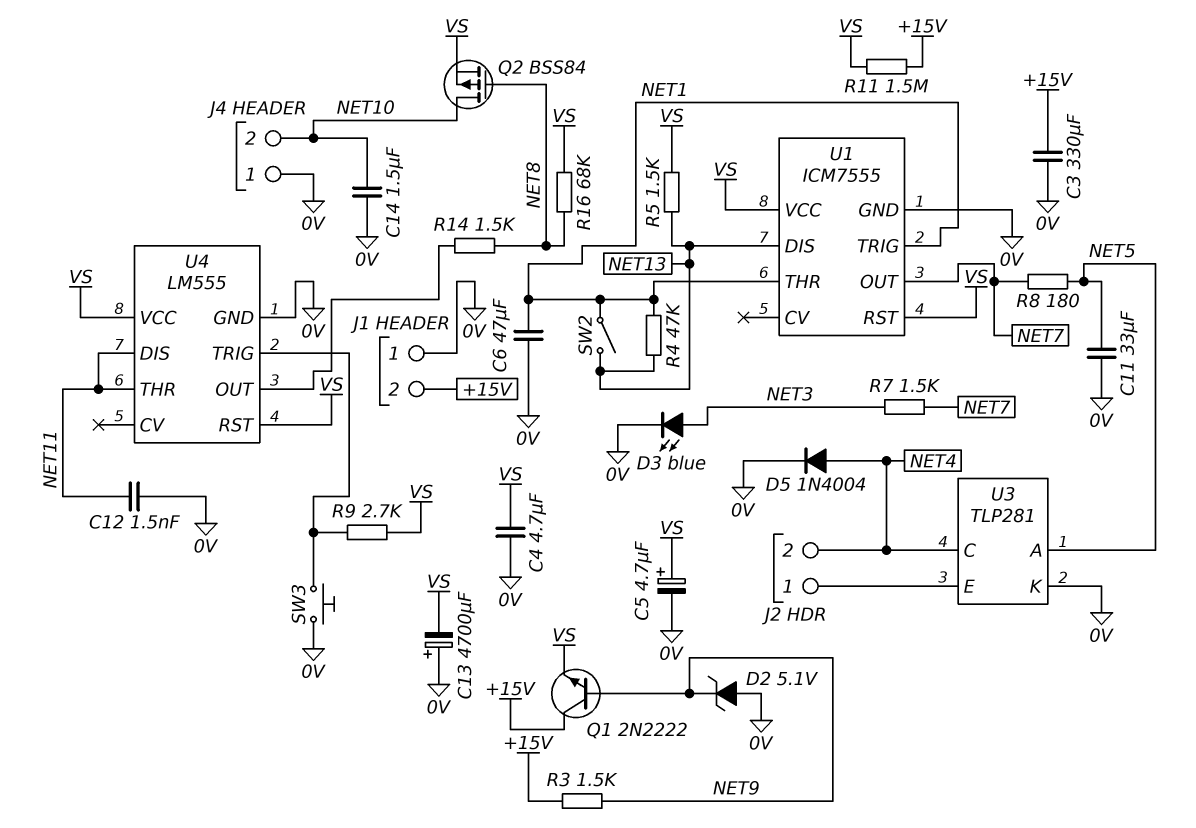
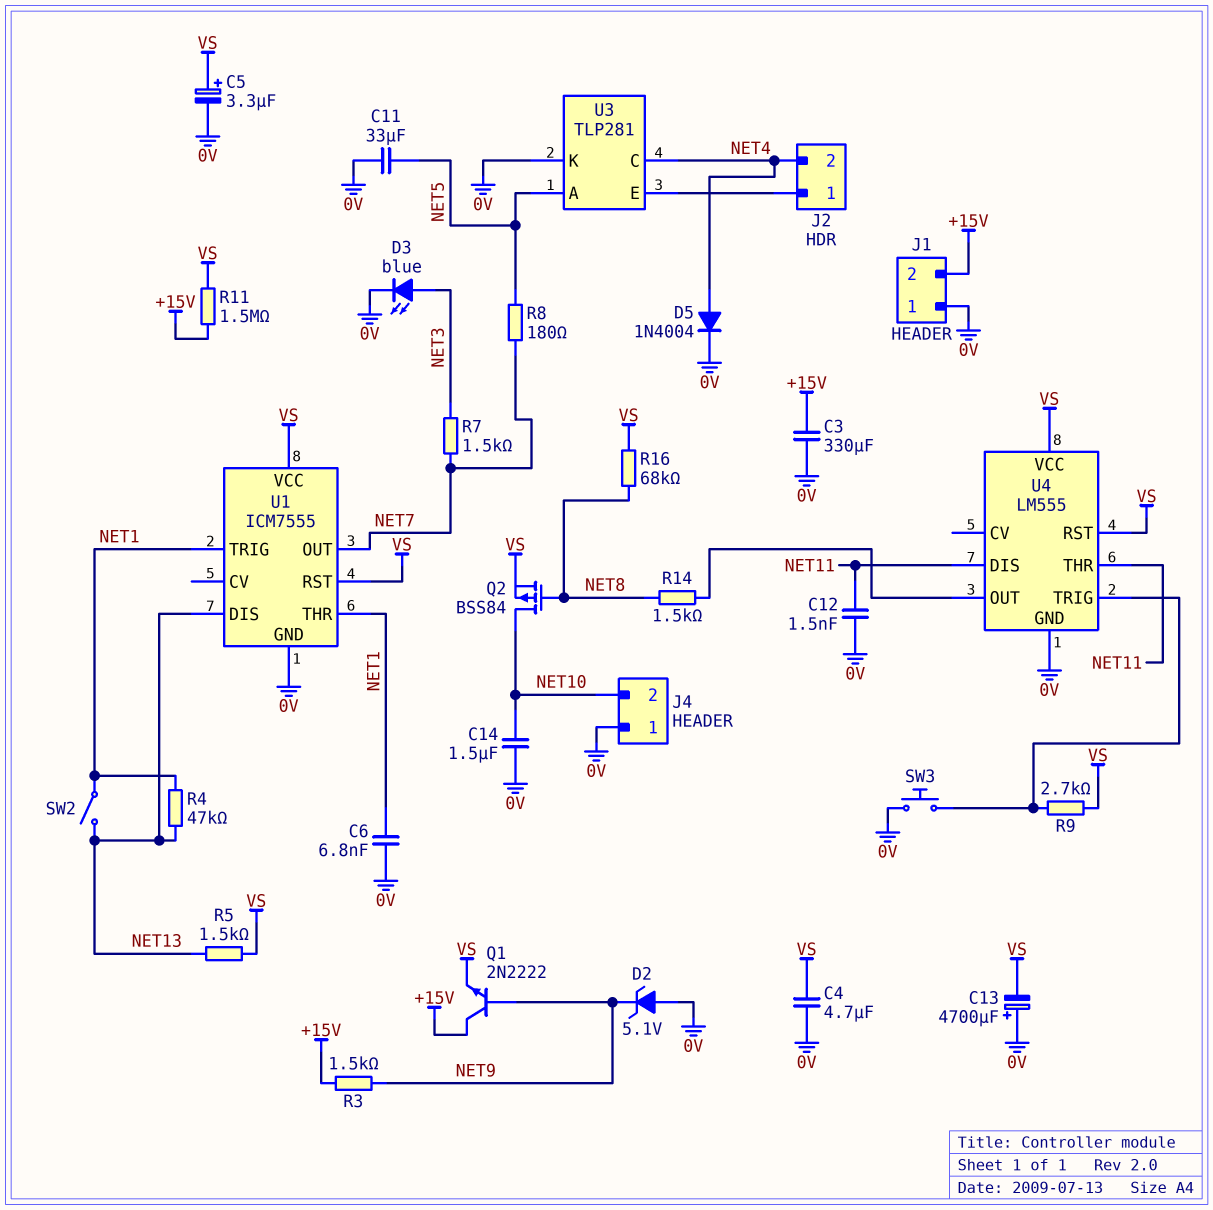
C5: 4.7uF (plus VS, minus 0V) -> 3.3uF (plus VS, minus 0V)
C6: 47uF (0V, NET1) -> 6.8nF (0V, NET1)

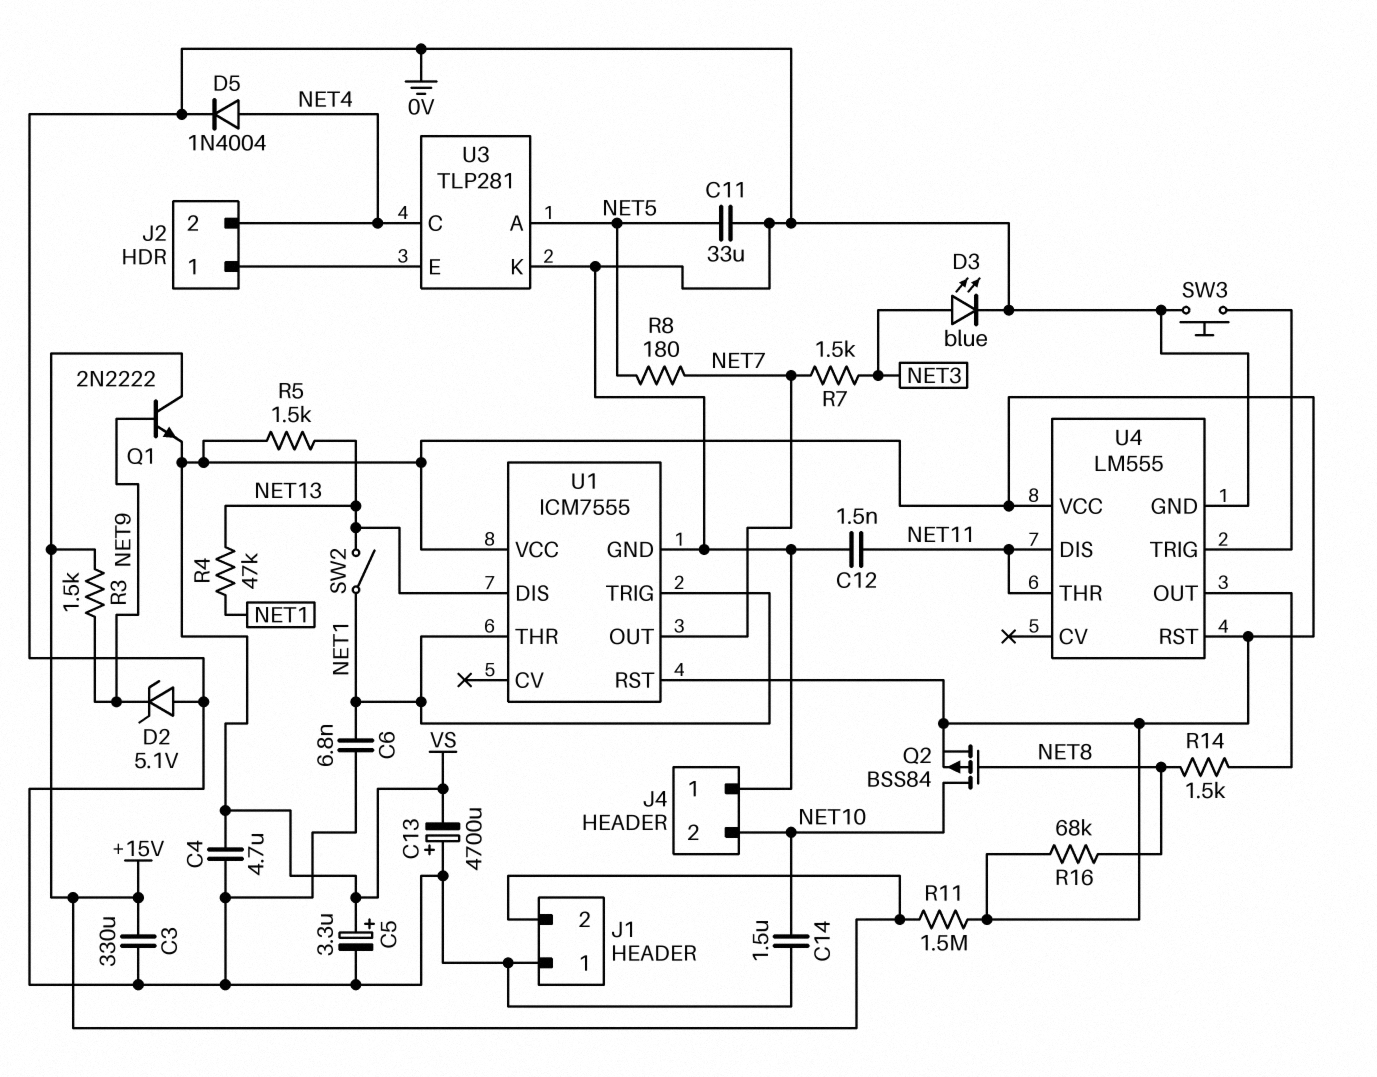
R9: 2.7k (U4/TRIG, VS) -> none

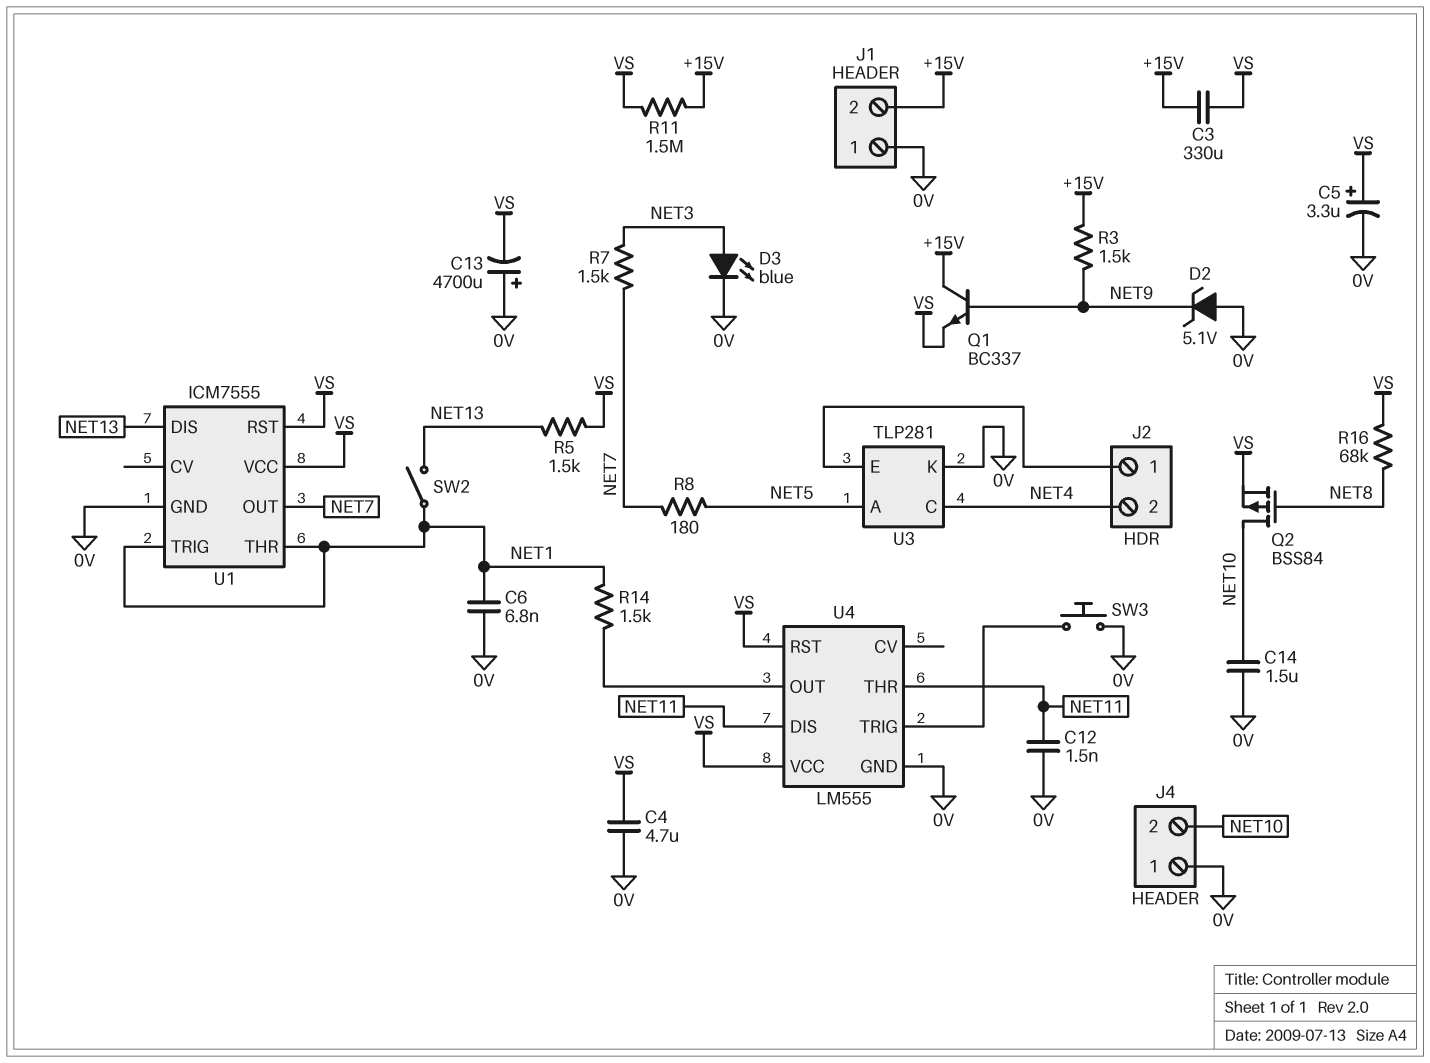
C3: 330uF (+15V, 0V) -> 330uF (+15V, VS)
C11: 33uF (0V, NET5) -> none
D5: diode 1N4004 (A NET4, K 0V) -> none
Q1: NPN 2N2222 (B NET9, C +15V, E VS) -> NPN BC337 (B NET9, C +15V, E VS)
R4: 47k (NET1, NET13) -> none
R14: 1.5k (NET8, U4/OUT) -> 1.5k (NET1, U4/OUT)

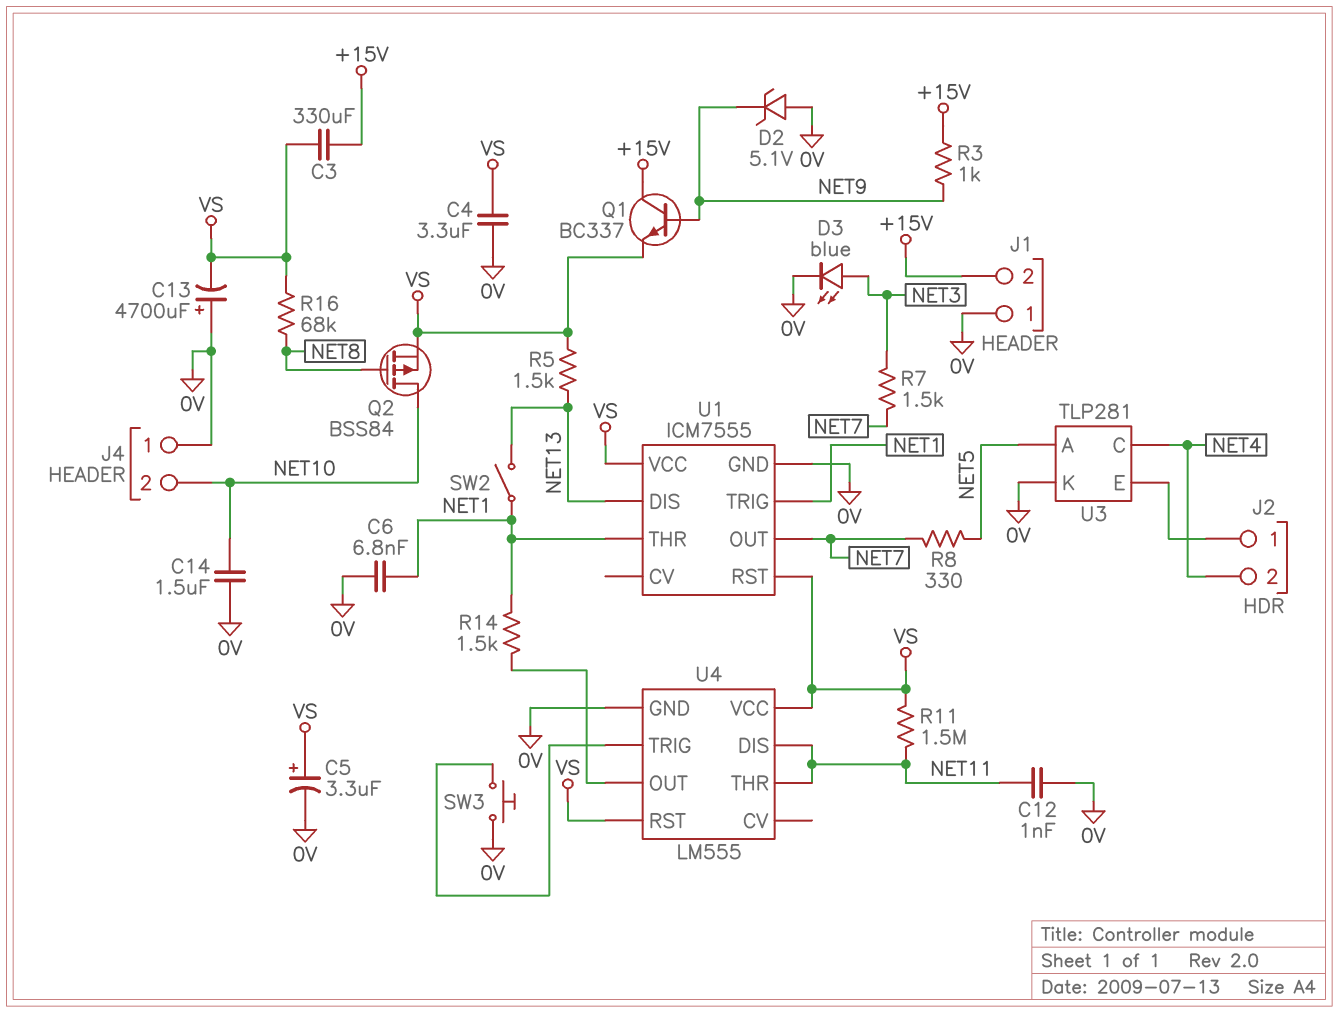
C4: 4.7uF (0V, VS) -> 3.3uF (0V, VS)
C12: 1.5nF (0V, NET11) -> 1nF (0V, NET11)
R3: 1.5k (+15V, NET9) -> 1k (+15V, NET9)
R8: 180 (NET5, NET7) -> 330 (NET5, NET7)
R11: 1.5M (+15V, VS) -> 1.5M (NET11, VS)

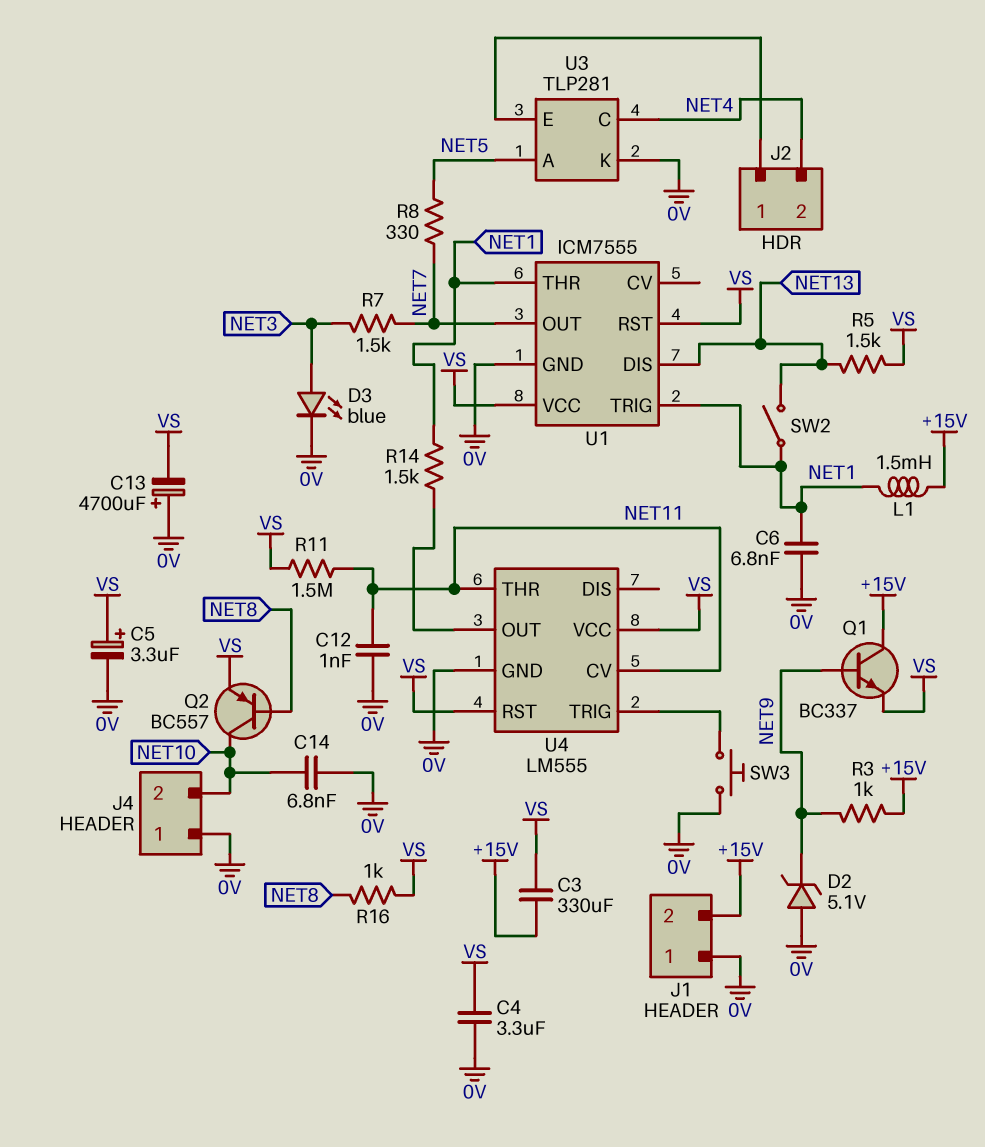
C14: 1.5uF (0V, NET10) -> 6.8nF (0V, NET10)
L1: none -> 1.5mH (+15V, NET1)
Q2: PMOS BSS84 (G NET8, D NET10, S VS) -> PNP BC557 (B NET8, C NET10, E VS)
R16: 68k (NET8, VS) -> 1k (NET8, VS)
U4 pin CV: none -> NET11
U4 pin DIS: NET11 -> none

